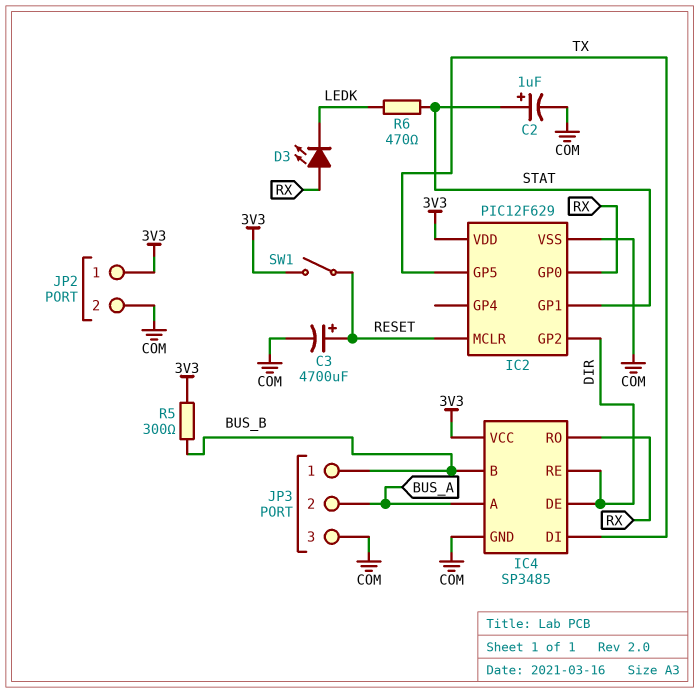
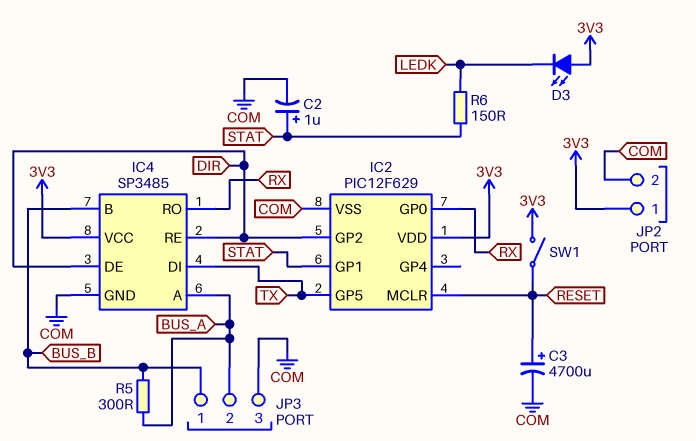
D3: LED (A RX, K LEDK) -> LED (A 3V3, K LEDK)
R5: 300 (3V3, BUS_B) -> 300 (BUS_A, BUS_B)
R6: 470 (LEDK, STAT) -> 150 (LEDK, STAT)

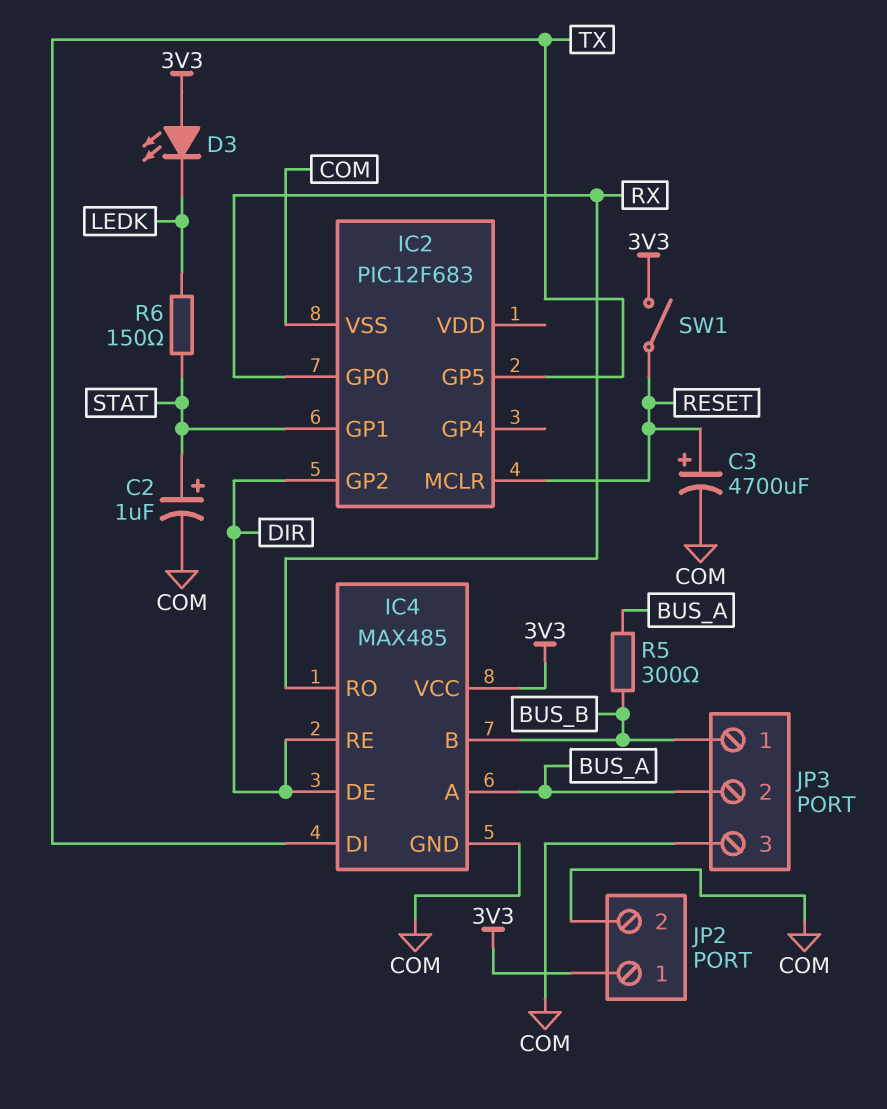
IC2: PIC12F629 -> PIC12F683
IC2 pin VDD: 3V3 -> none
IC4: SP3485 -> MAX485

